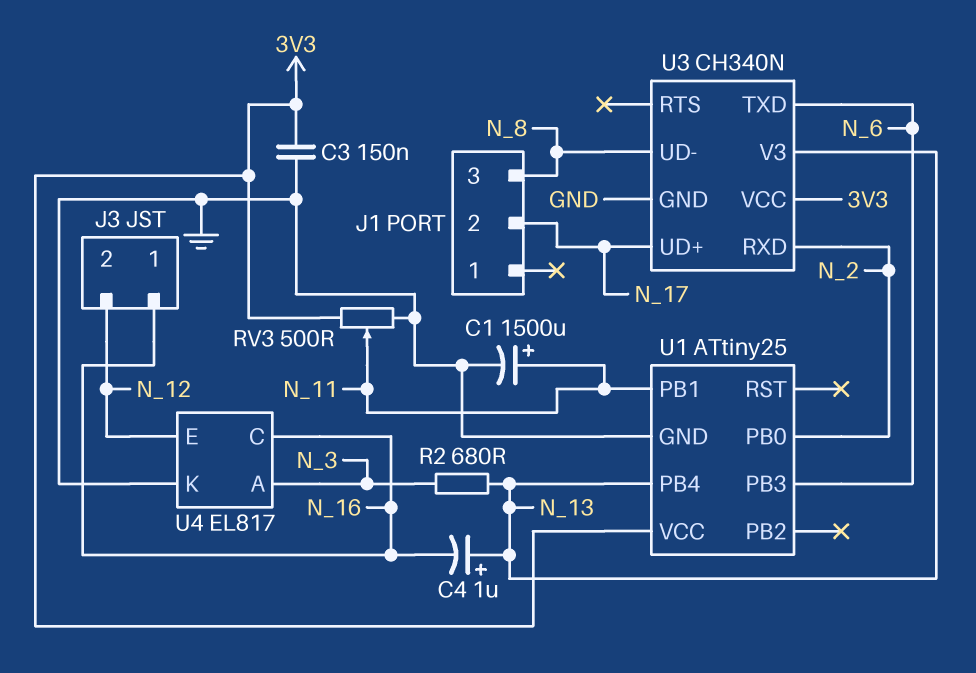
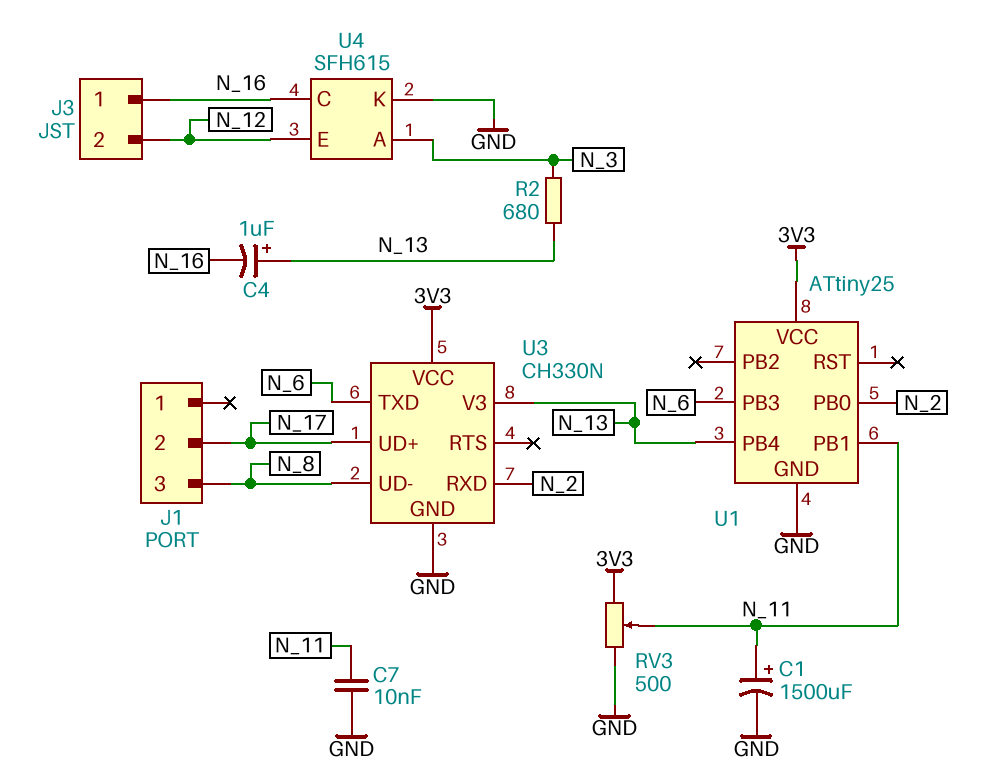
C3: 150nF (3V3, GND) -> none
C7: none -> 10nF (GND, N_11)
U3: CH340N -> CH330N
U4: EL817 -> SFH615

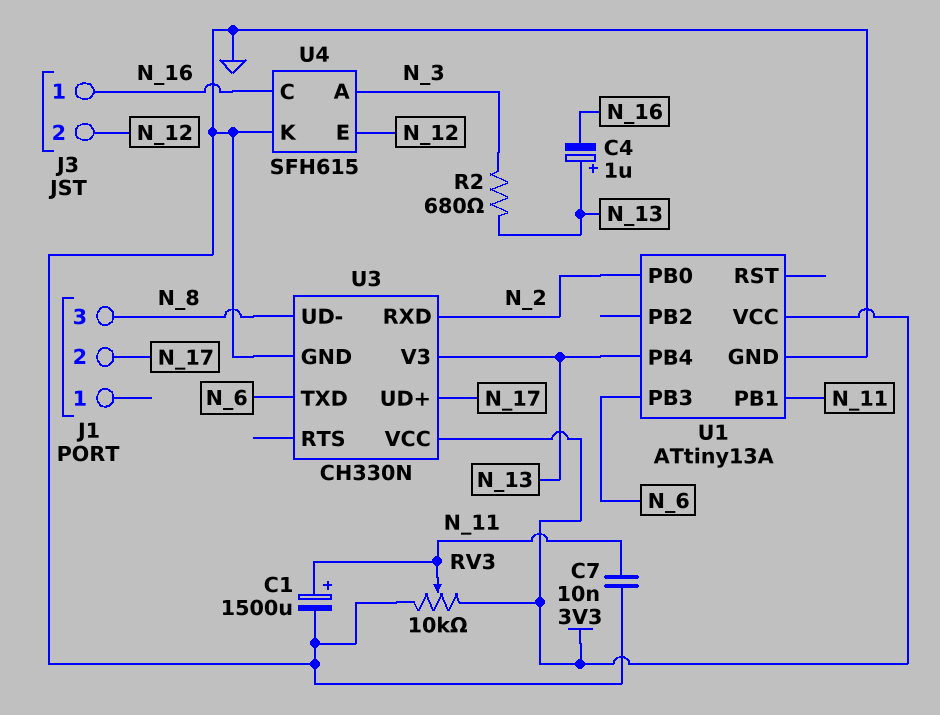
RV3: 500 (3V3, GND, wiper N_11) -> 10k (3V3, GND, wiper N_11)
U1: ATtiny25 -> ATtiny13A

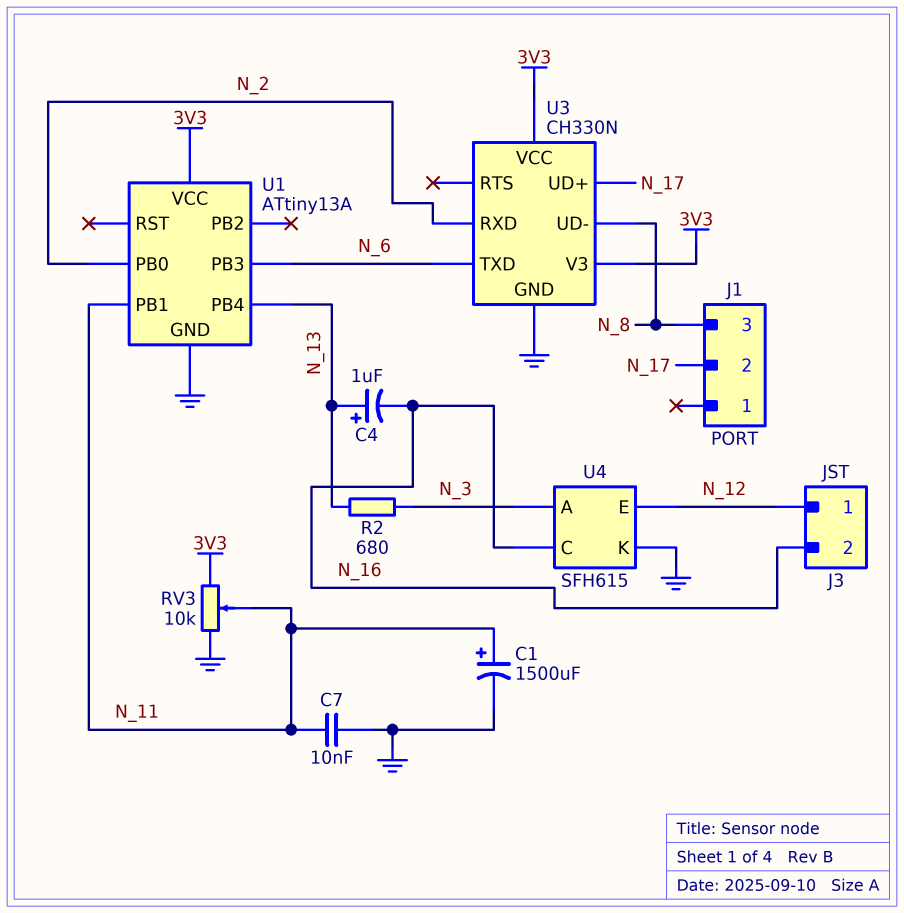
J3 pin 1: N_16 -> N_12
J3 pin 2: N_12 -> N_16
U3 pin V3: N_13 -> 3V3

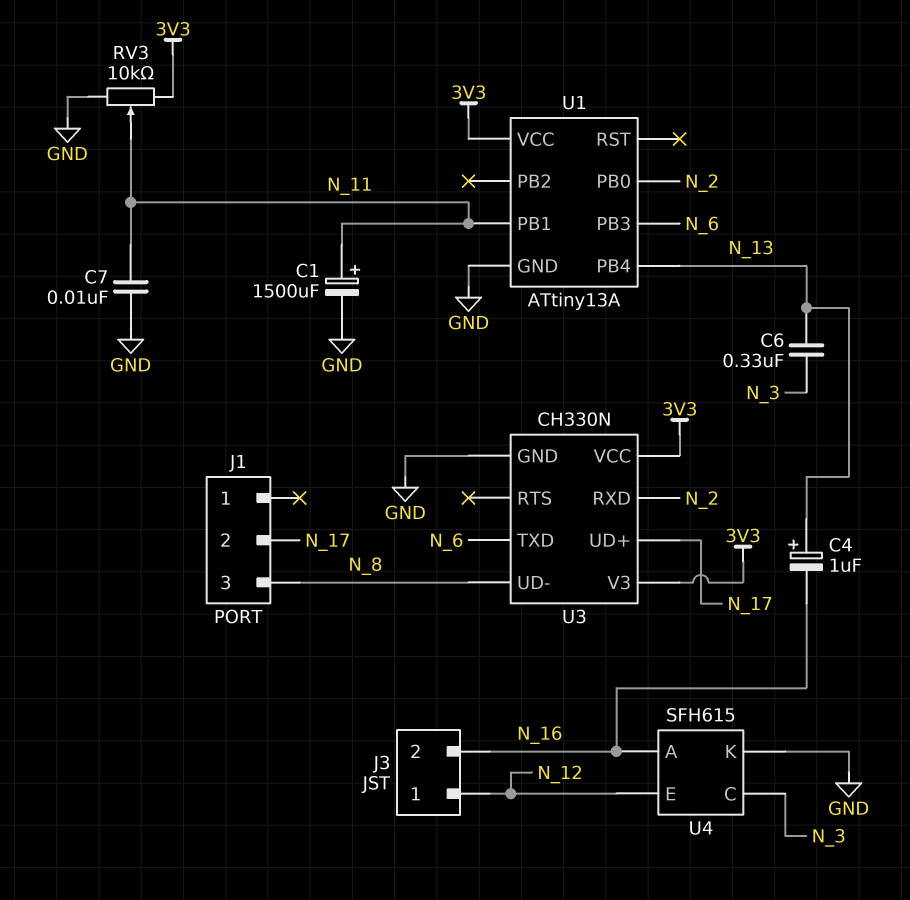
C6: none -> 330nF (N_3, N_13)
R2: 680 (N_3, N_13) -> none
U4 pin A: N_3 -> N_16
U4 pin C: N_16 -> N_3

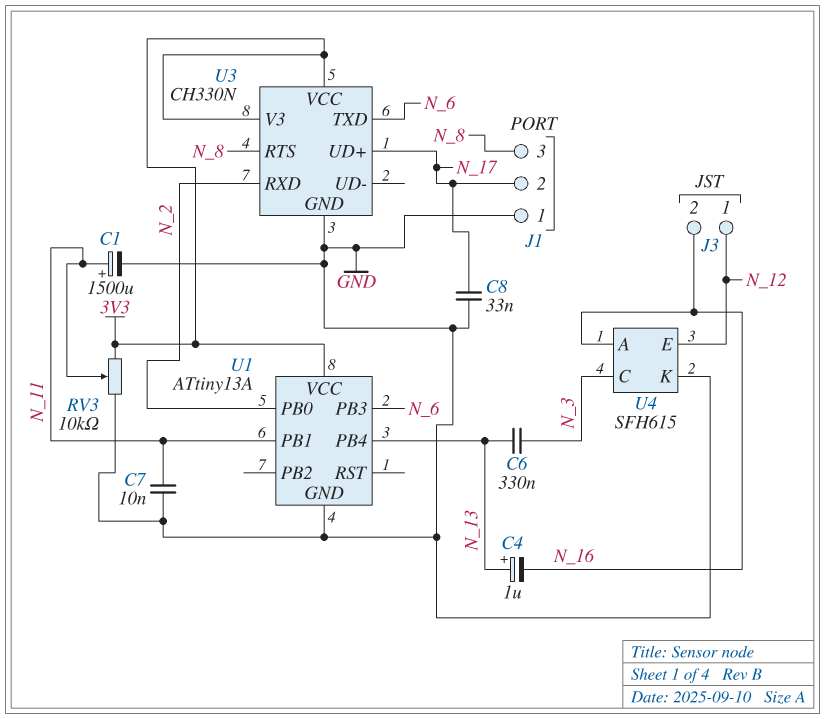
C8: none -> 33nF (GND, N_17)
J1 pin 1: none -> GND
U3 pin RTS: none -> N_8
U3 pin UD-: N_8 -> none

